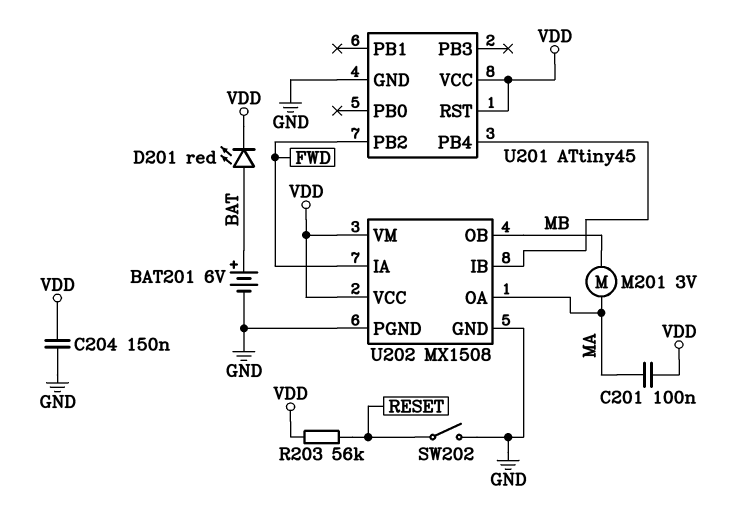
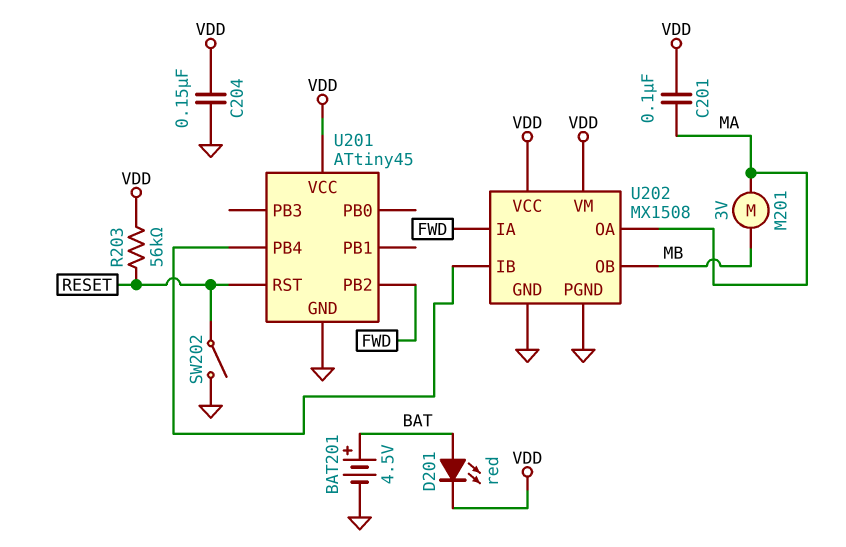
BAT201: 6V (plus BAT, minus GND) -> 4.5V (plus BAT, minus GND)
U201 pin RST: VDD -> RESET

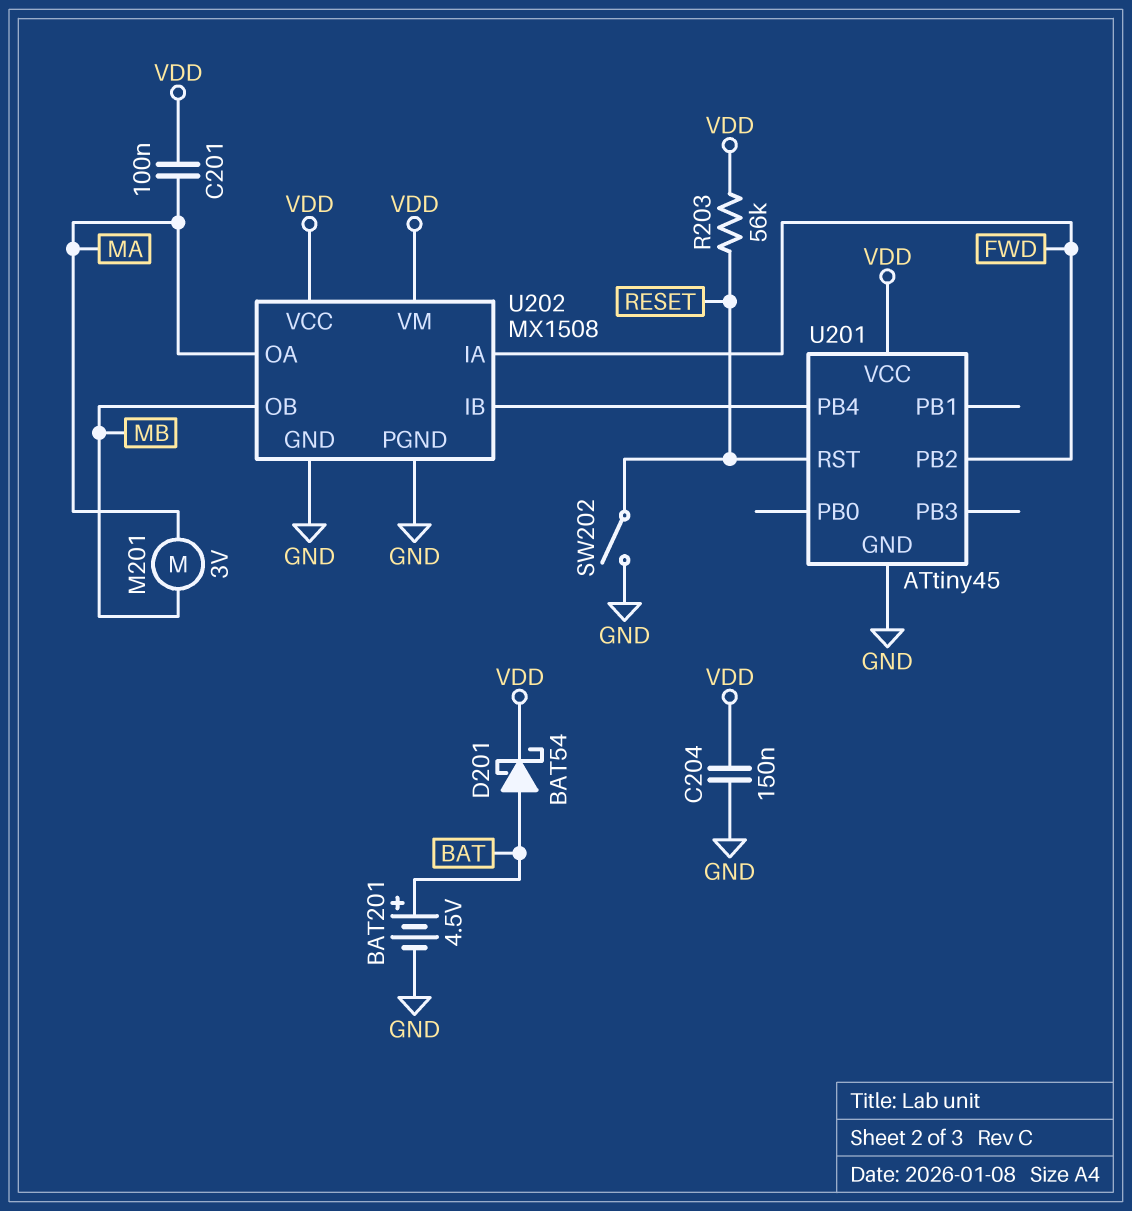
D201: LED red (A BAT, K VDD) -> schottky BAT54 (A BAT, K VDD)

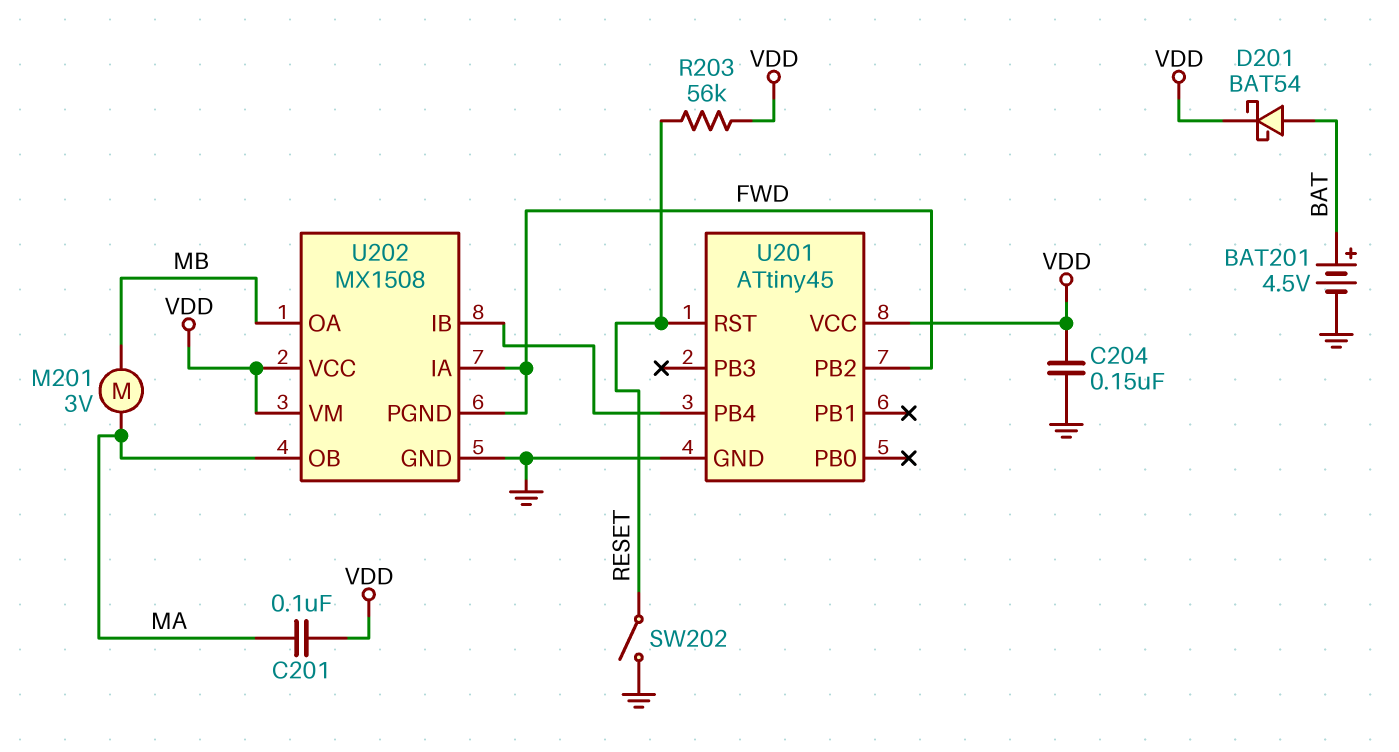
U202 pin OA: MA -> MB
U202 pin OB: MB -> MA
U202 pin PGND: GND -> FWD

